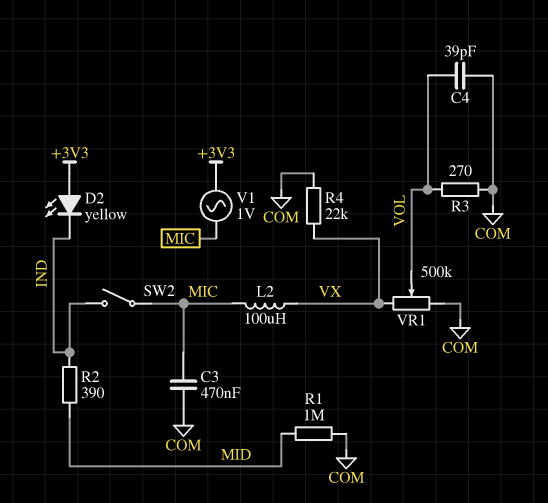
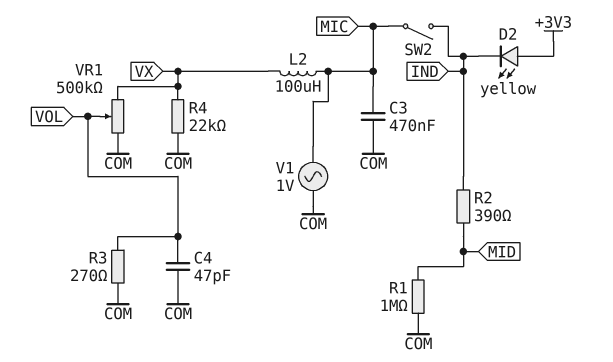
C4: 39pF (COM, VOL) -> 47pF (COM, VOL)
V1: AC 1V (+3V3, MIC) -> AC 1V (COM, MIC)

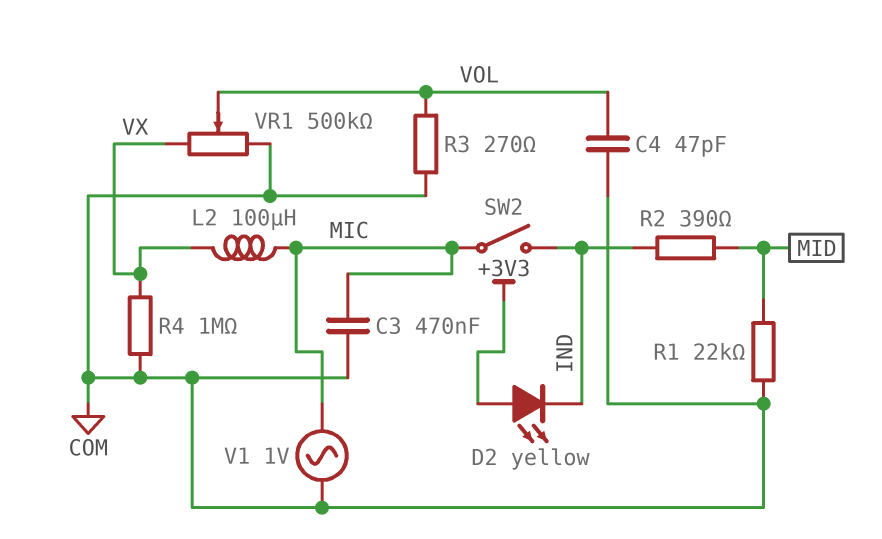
R1: 1M (COM, MID) -> 22k (COM, MID)
R4: 22k (COM, VX) -> 1M (COM, VX)

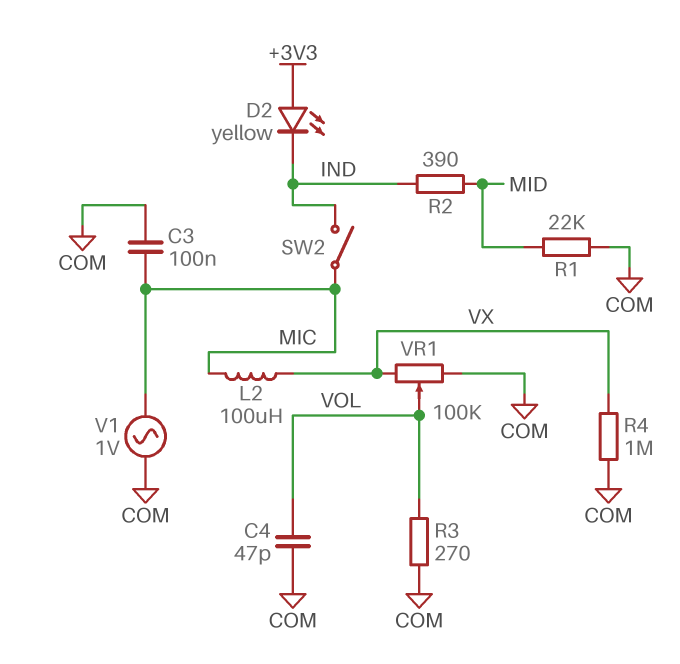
C3: 470nF (COM, MIC) -> 100nF (COM, MIC)
VR1: 500k (COM, VX, wiper VOL) -> 100k (COM, VX, wiper VOL)

